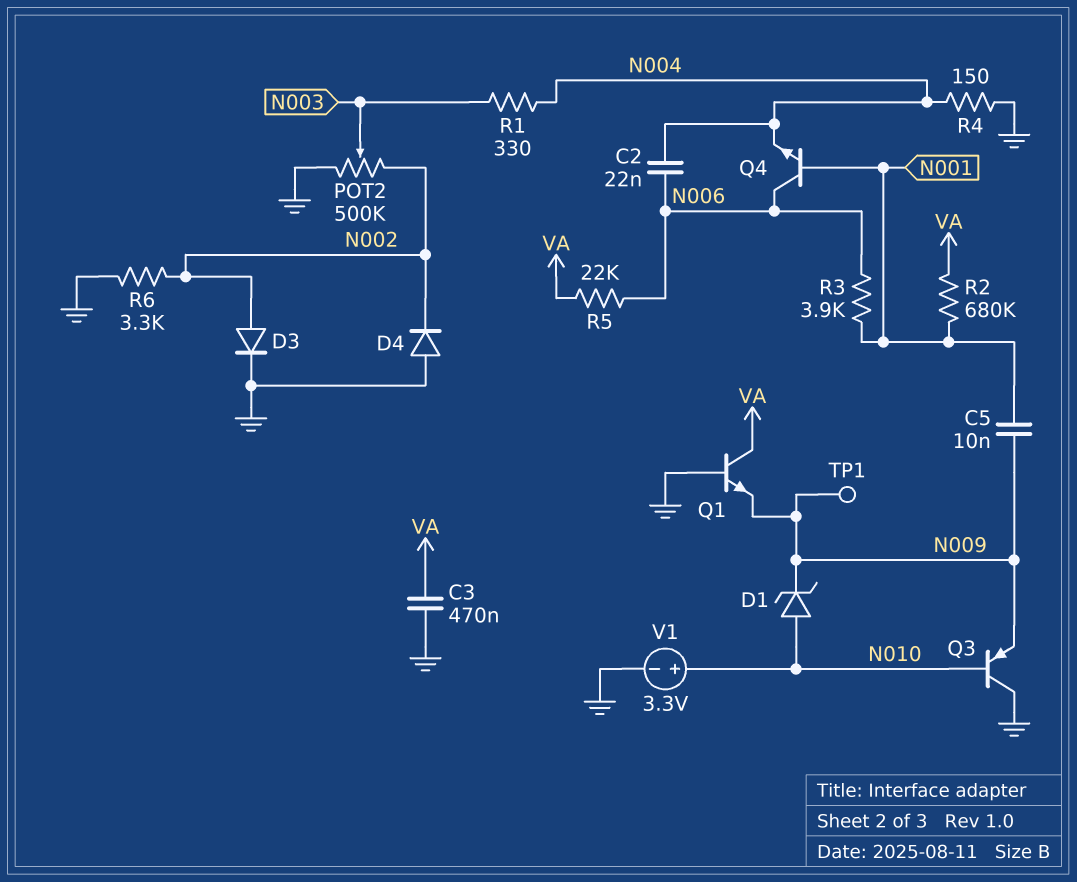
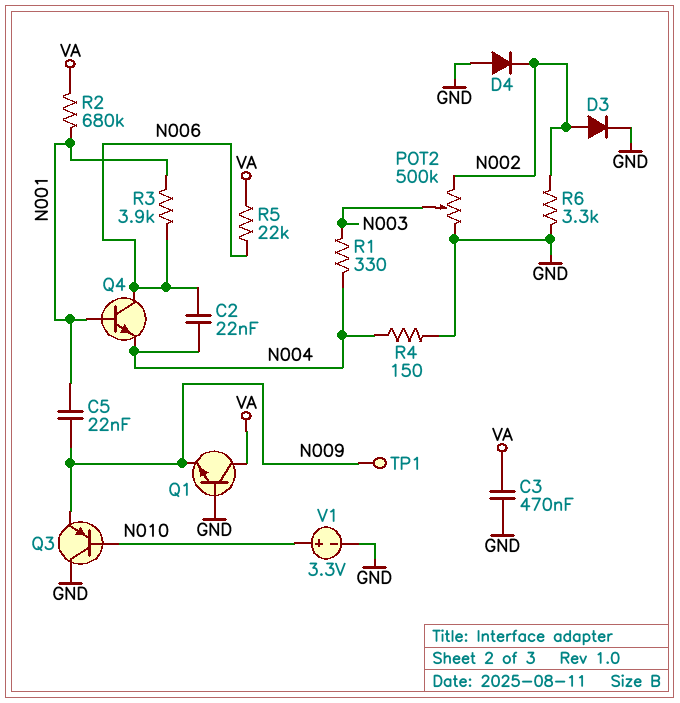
C5: 10nF (N001, N009) -> 22nF (N001, N009)
D1: zener (A N010, K N009) -> none

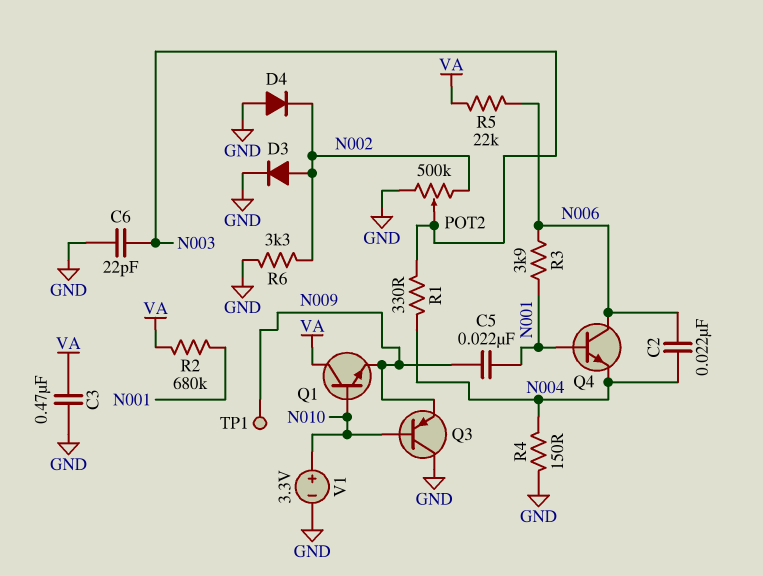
C6: none -> 22pF (GND, N003)
Q1: NPN (B GND, C VA, E N009) -> NPN (B N010, C VA, E N009)

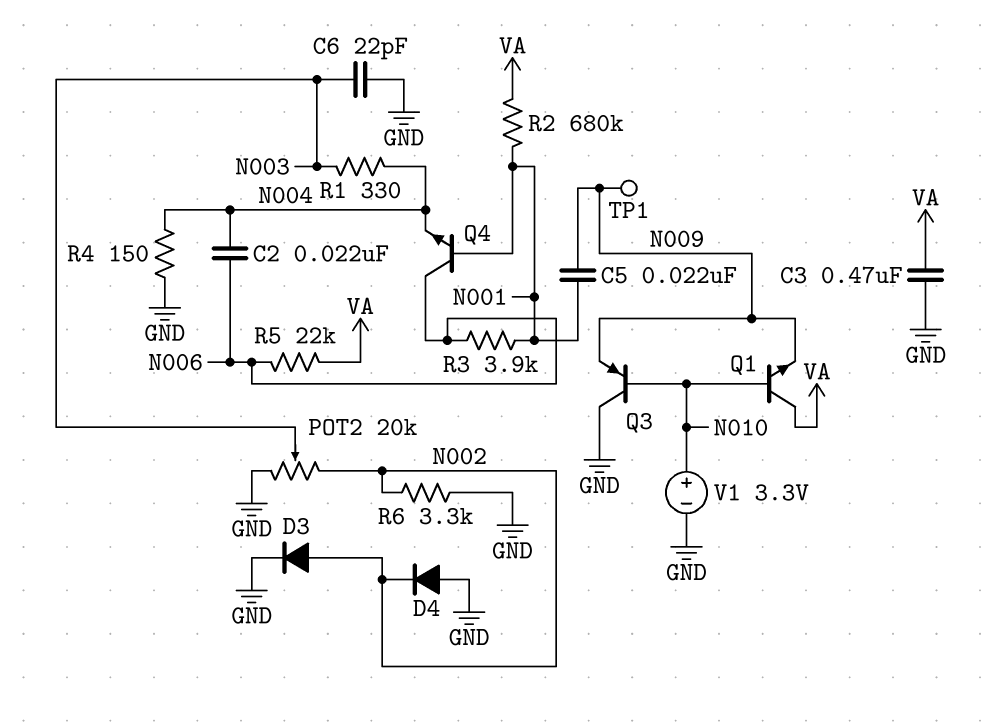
POT2: 500k (GND, N002, wiper N003) -> 20k (GND, N002, wiper N003)

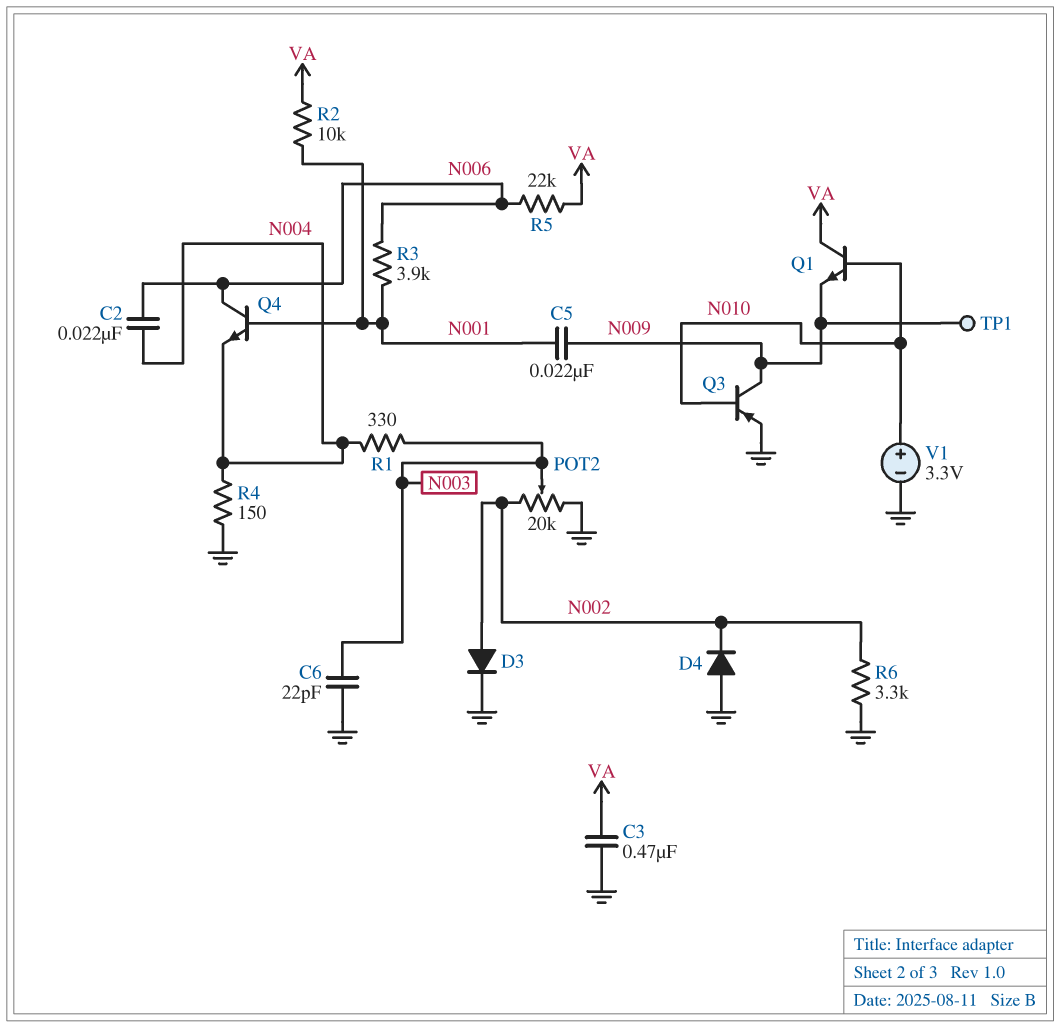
Q3: PNP (B N010, C GND, E N009) -> PNP (B N010, C N009, E GND)
R2: 680k (N001, VA) -> 10k (N001, VA)

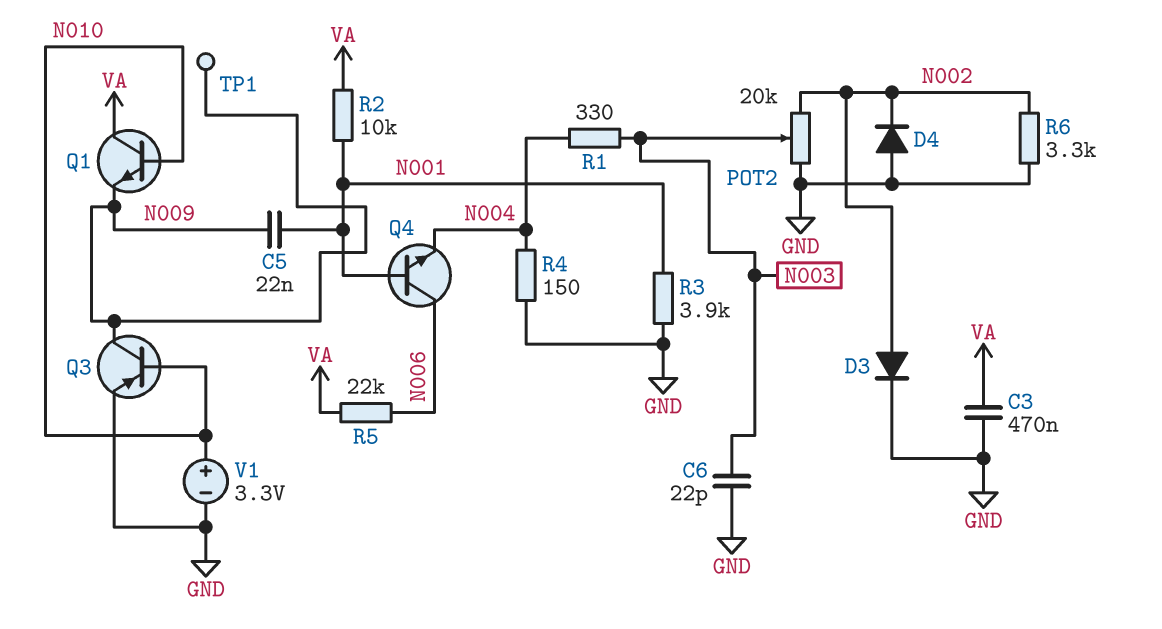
C2: 22nF (N004, N006) -> none
R3: 3.9k (N001, N006) -> 3.9k (GND, N001)

